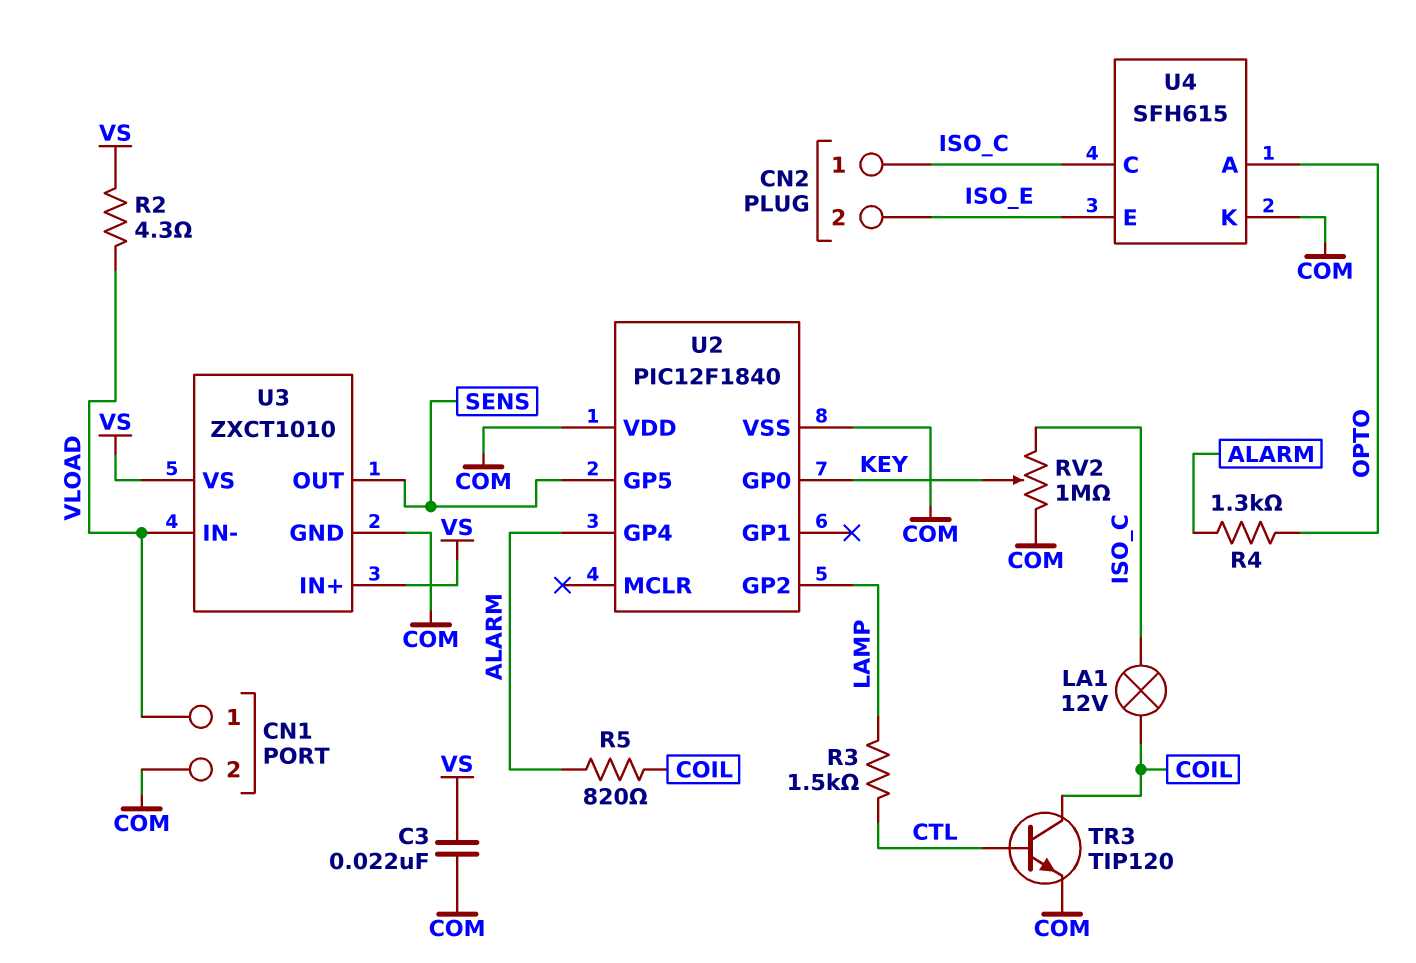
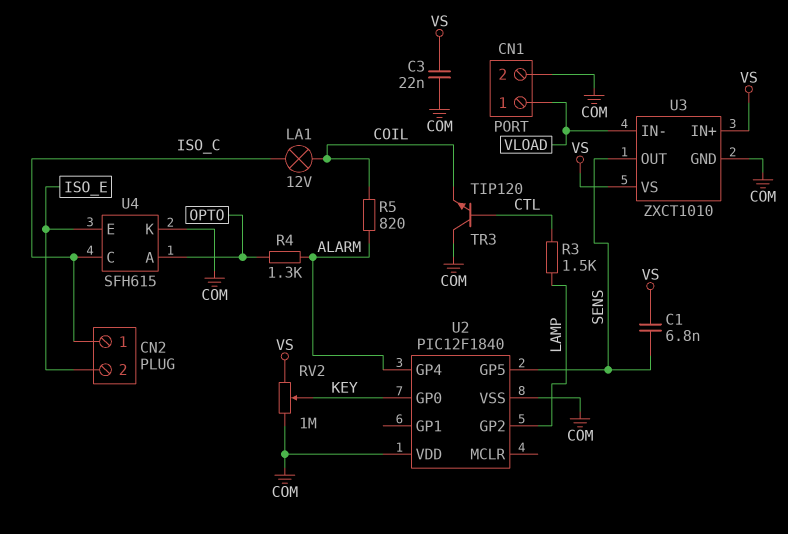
C1: none -> 6.8nF (SENS, VS)
R2: 4.3 (VLOAD, VS) -> none
RV2: 1M (COM, ISO_C, wiper KEY) -> 1M (COM, VS, wiper KEY)
TR3: NPN TIP120 (B CTL, C COIL, E COM) -> NPN TIP120 (B CTL, C COM, E COIL)

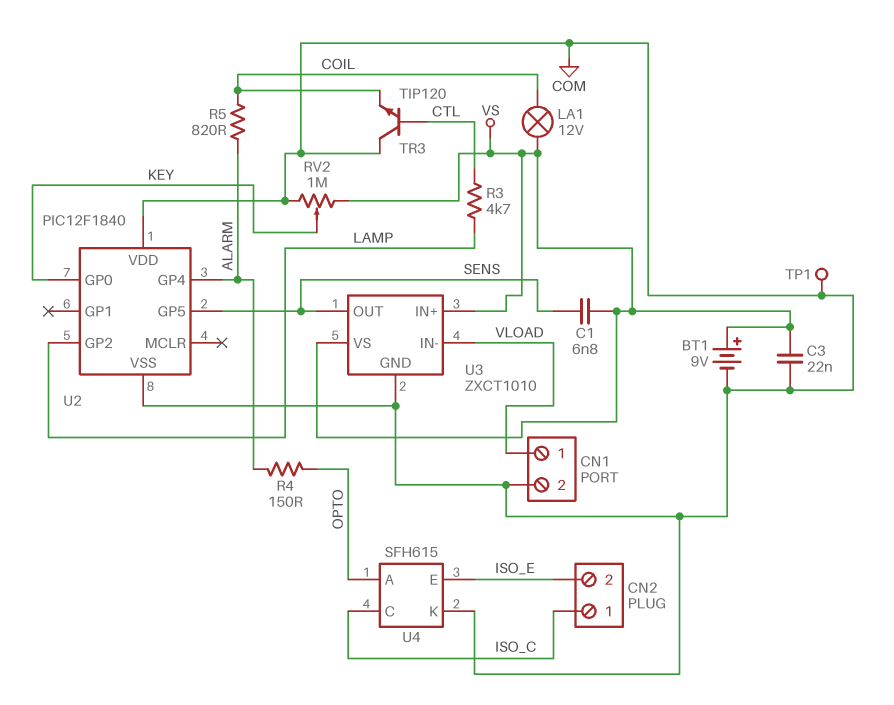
BT1: none -> 9V (plus VS, minus COM)
LA1: lamp 12V (COIL, ISO_C) -> lamp 12V (COIL, VS)
R3: 1.5k (CTL, LAMP) -> 4.7k (CTL, LAMP)
R4: 1.3k (ALARM, OPTO) -> 150 (ALARM, OPTO)
TP1: none -> test point (COM)

